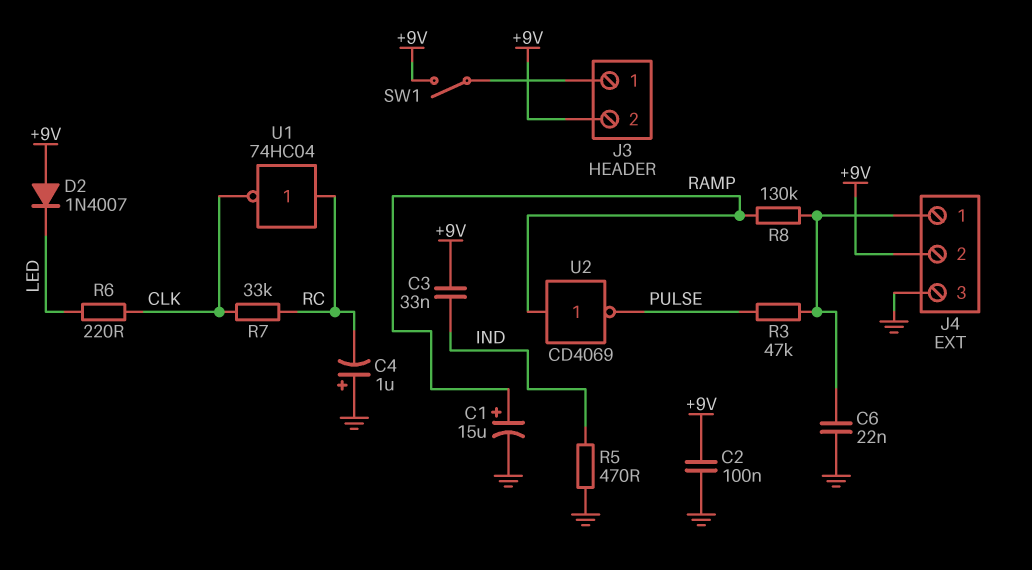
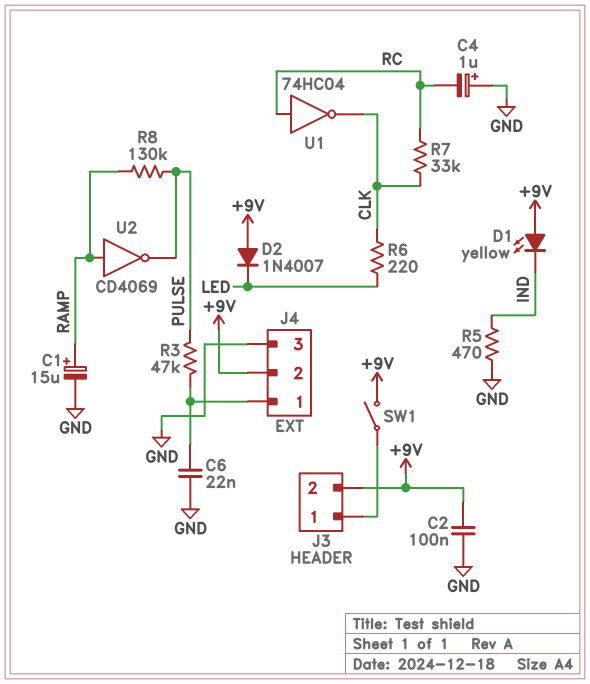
C3: 33nF (+9V, IND) -> none
D1: none -> LED yellow (A +9V, K IND)
R8: 130k (J4/1, RAMP) -> 130k (PULSE, RAMP)

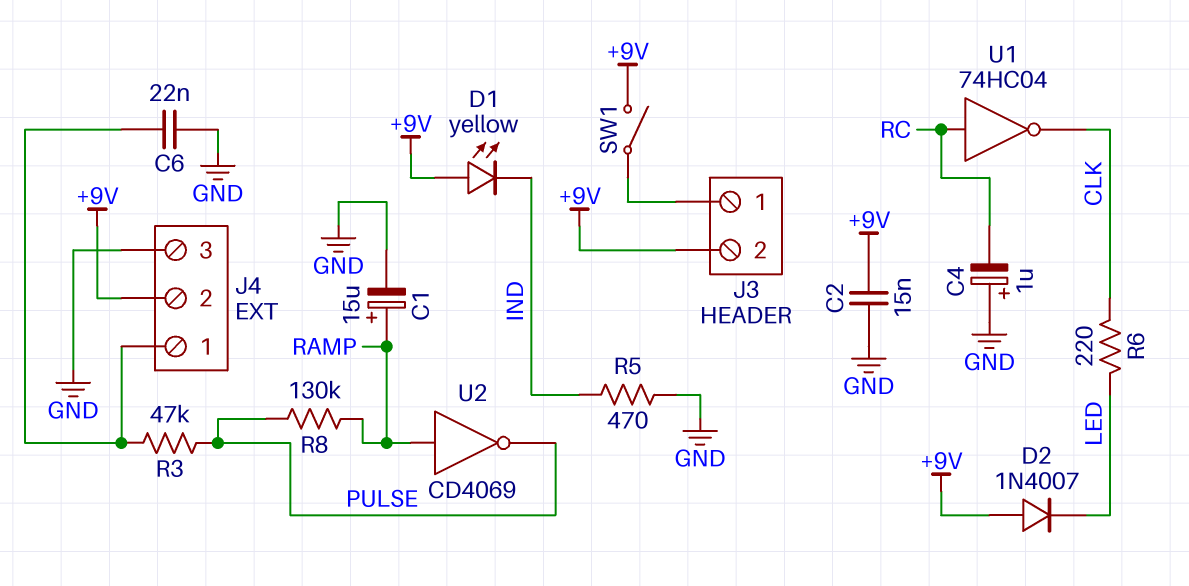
C2: 100nF (+9V, GND) -> 15nF (+9V, GND)
R7: 33k (CLK, RC) -> none

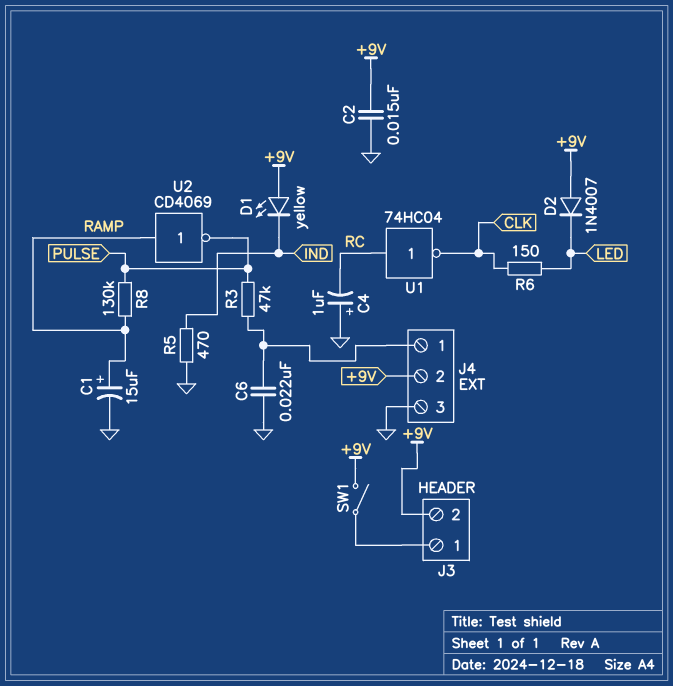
R6: 220 (CLK, LED) -> 150 (CLK, LED)

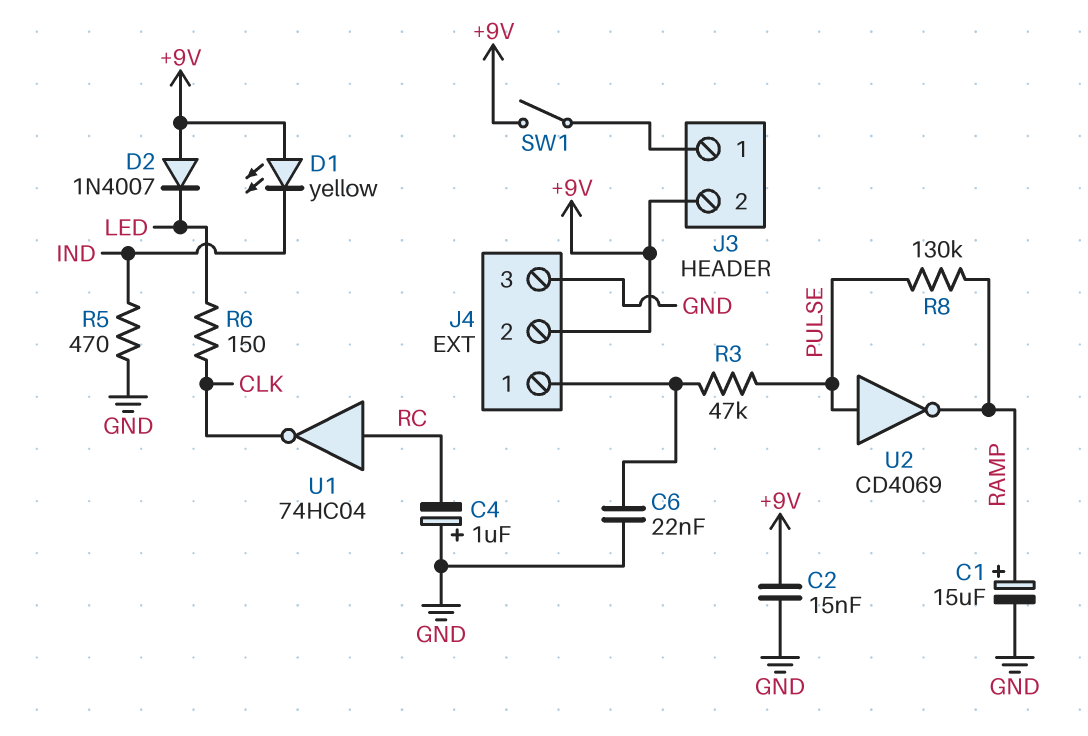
U2: NOT CD4069 (in RAMP, out PULSE) -> NOT CD4069 (in PULSE, out RAMP)

